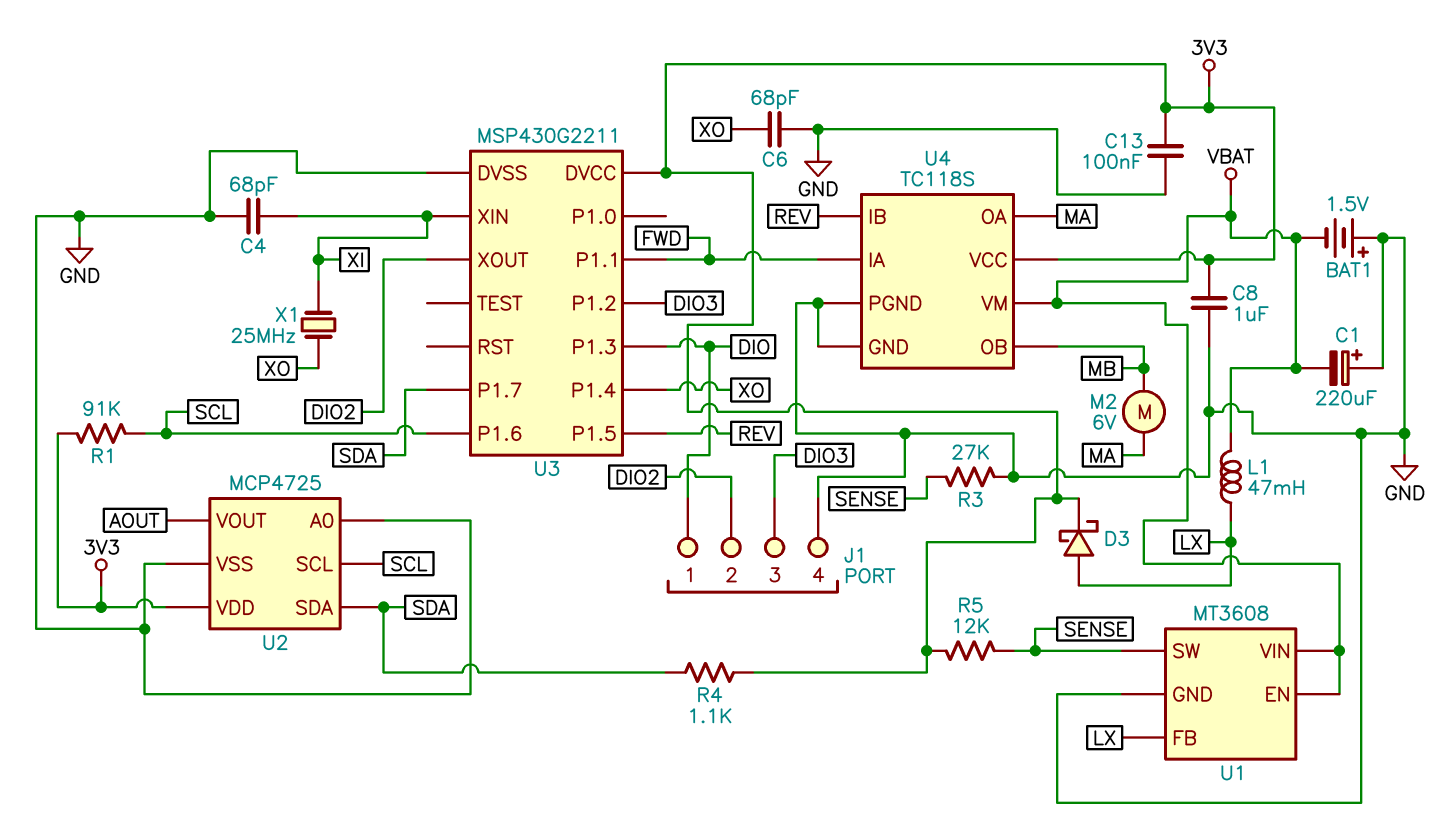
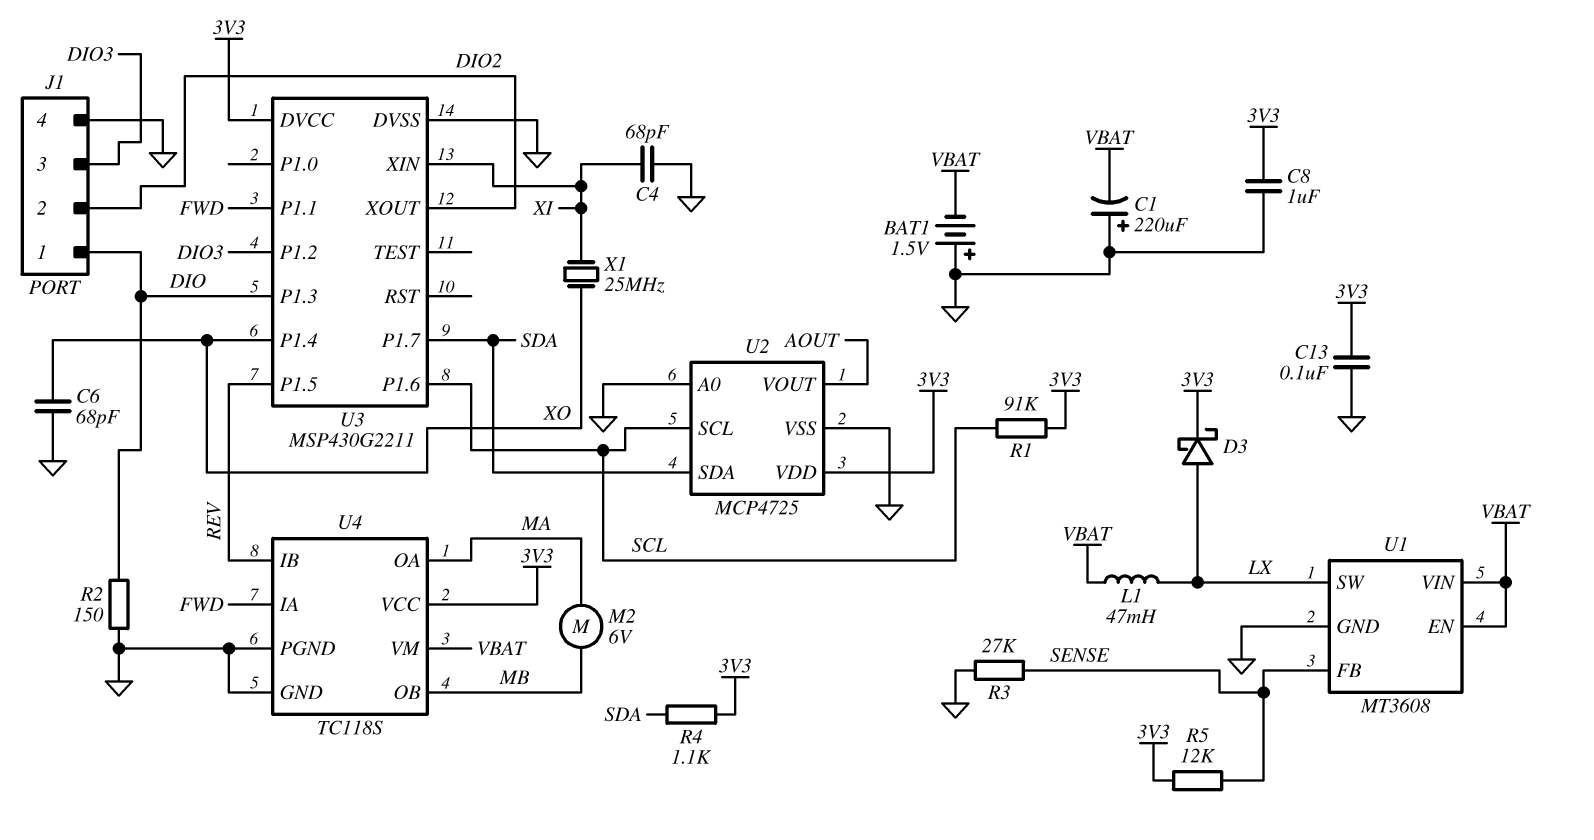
R2: none -> 150 (DIO, GND)
U1 pin FB: LX -> SENSE
U1 pin SW: SENSE -> LX

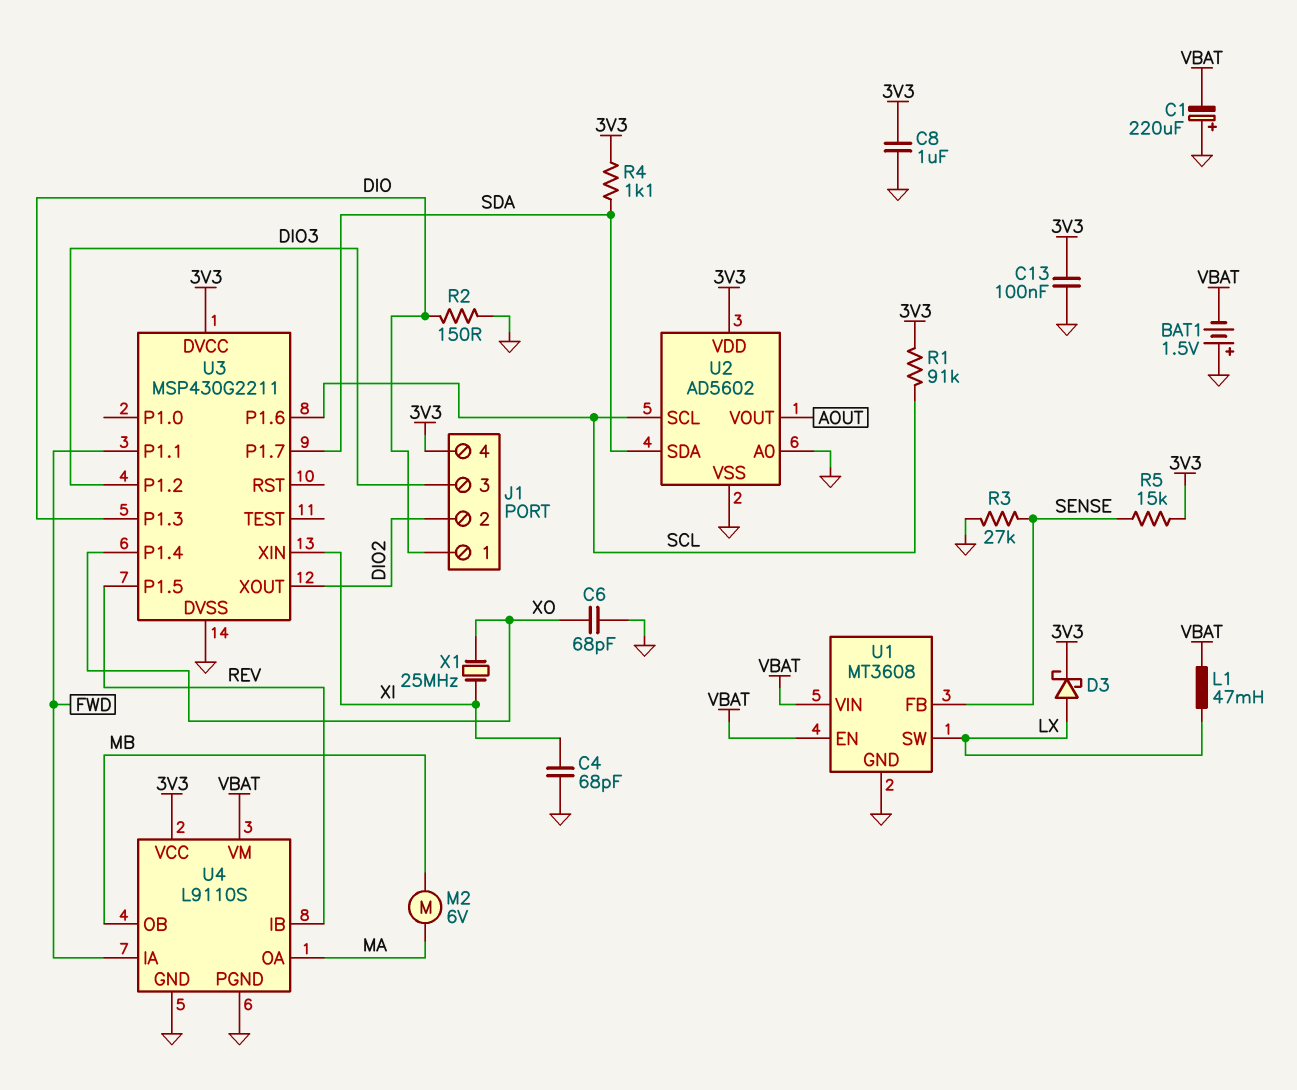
J1 pin 4: GND -> 3V3
R5: 12k (3V3, SENSE) -> 15k (3V3, SENSE)
U2: MCP4725 -> AD5602
U4: TC118S -> L9110S

